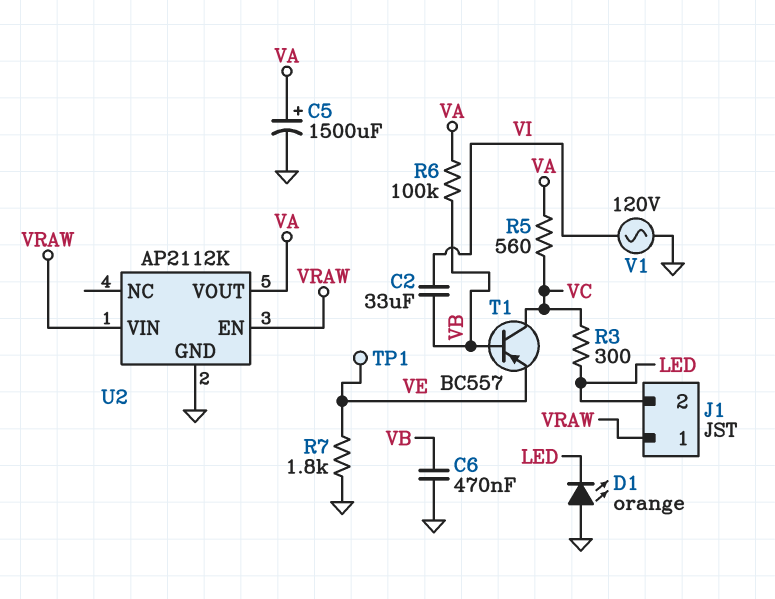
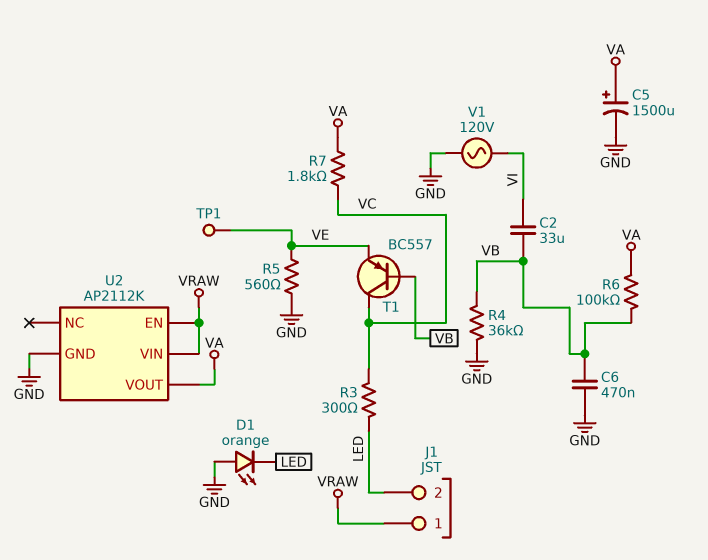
R4: none -> 36k (GND, VB)
R5: 560 (VA, VC) -> 560 (GND, VE)
R7: 1.8k (GND, VE) -> 1.8k (VA, VC)

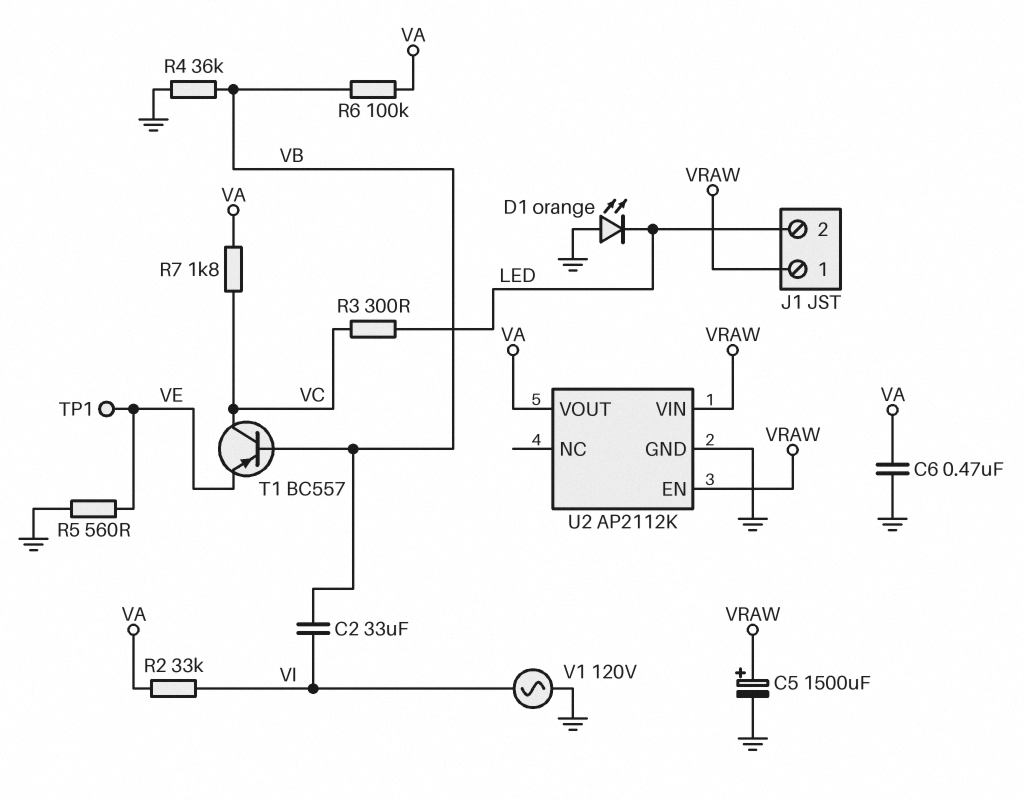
C5: 1500uF (plus VA, minus GND) -> 1500uF (plus VRAW, minus GND)
C6: 470nF (GND, VB) -> 470nF (GND, VA)
R2: none -> 33k (VA, VI)

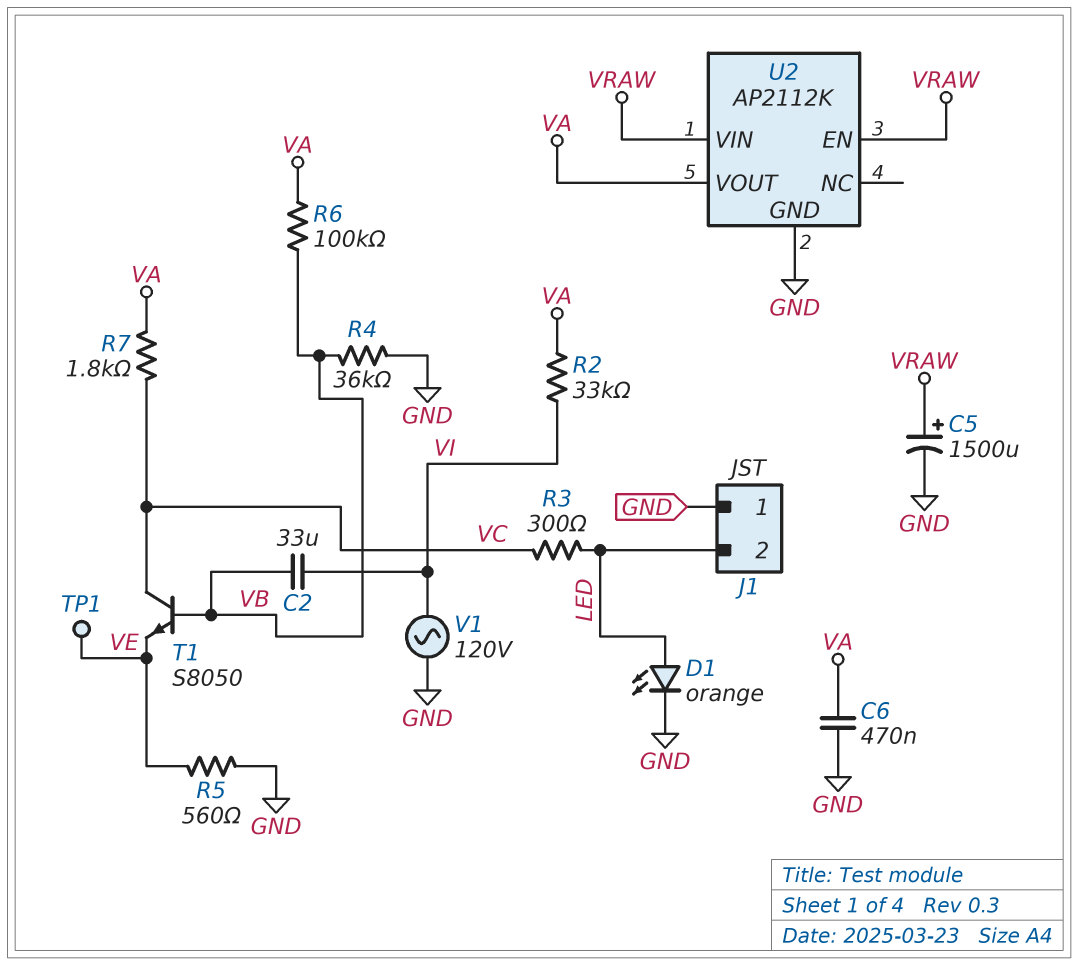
D1: LED orange (A GND, K LED) -> LED orange (A LED, K GND)
J1 pin 1: VRAW -> GND
T1: PNP BC557 (B VB, C VC, E VE) -> NPN S8050 (B VB, C VC, E VE)

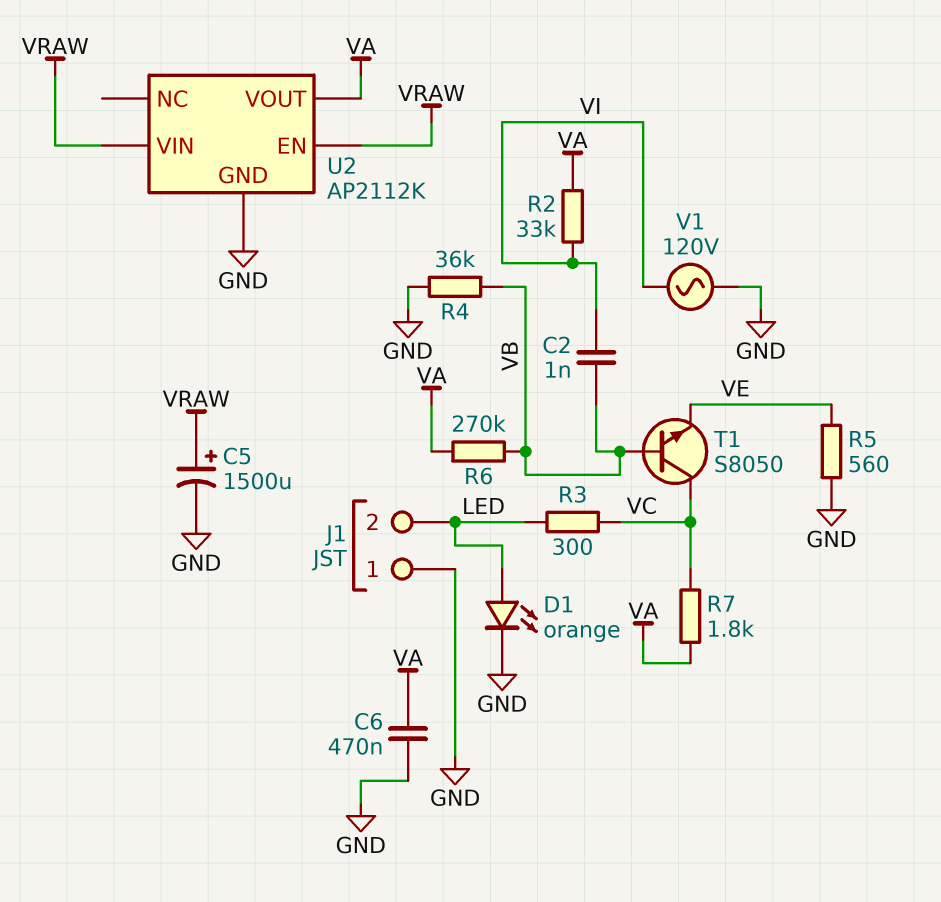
C2: 33uF (VB, VI) -> 1nF (VB, VI)
R6: 100k (VA, VB) -> 270k (VA, VB)
TP1: test point (VE) -> none

